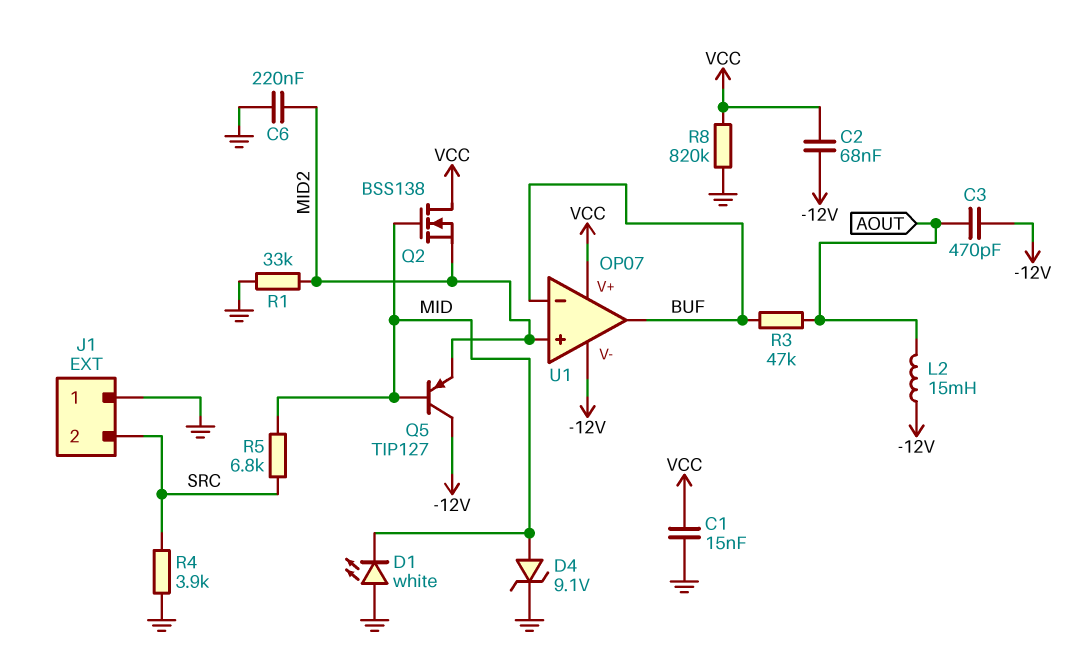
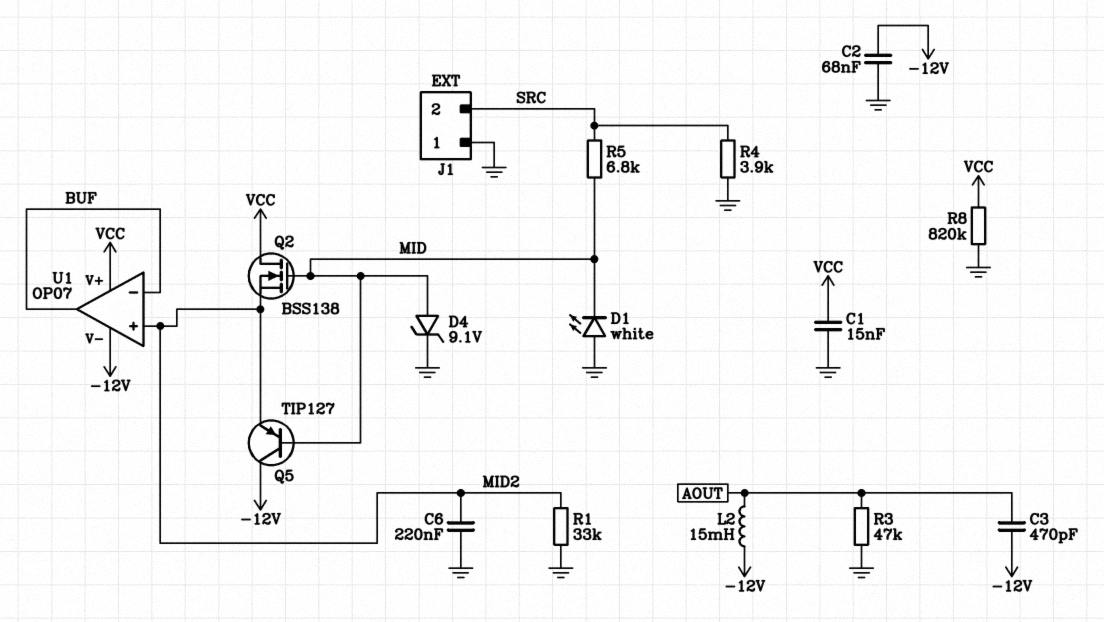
C2: 68nF (-12V, VCC) -> 68nF (-12V, GND)
R3: 47k (AOUT, BUF) -> 47k (AOUT, GND)

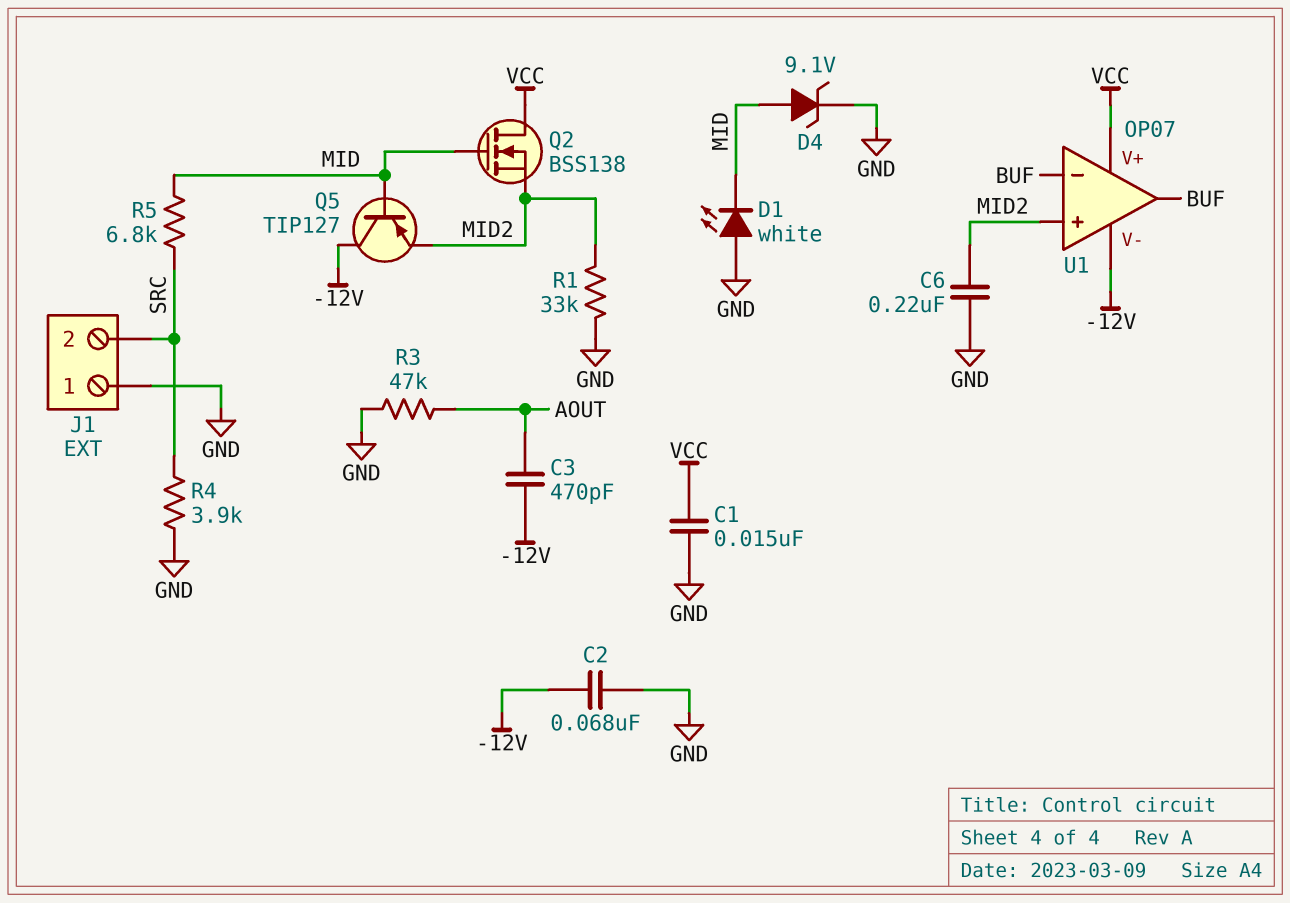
L2: 15mH (-12V, AOUT) -> none
R8: 820k (GND, VCC) -> none

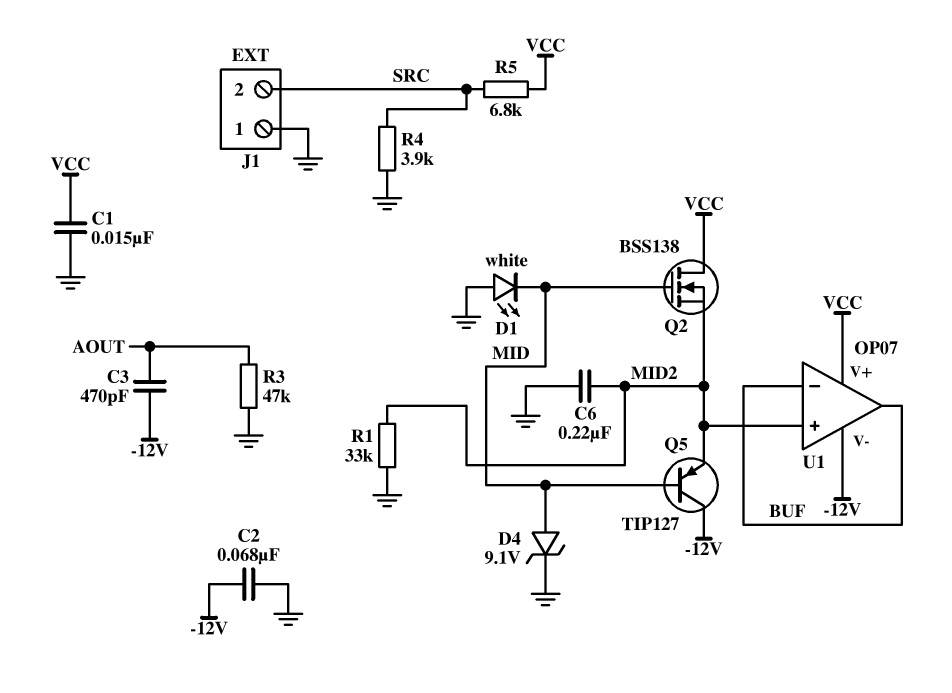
R5: 6.8k (MID, SRC) -> 6.8k (SRC, VCC)

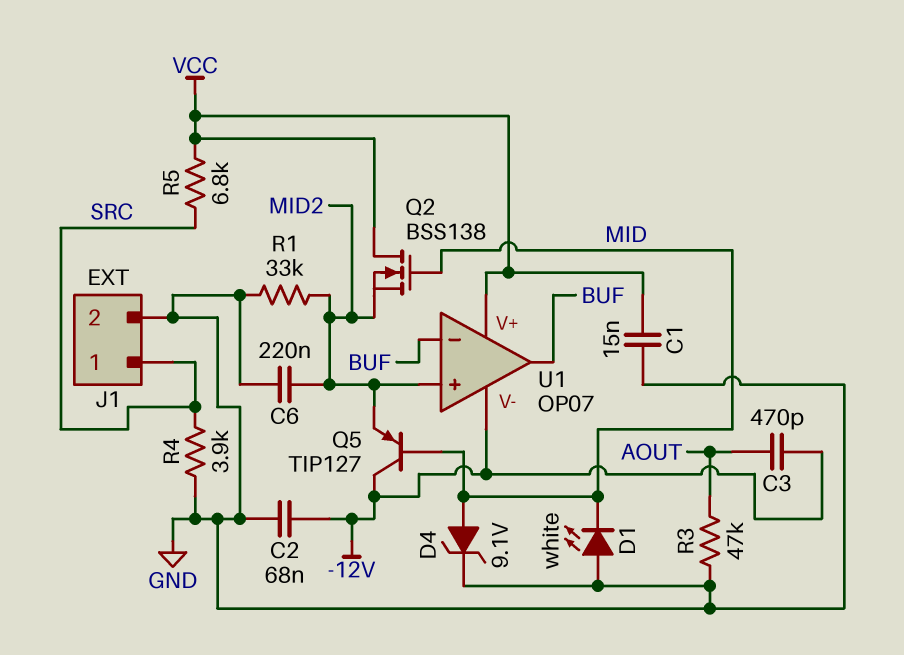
J1 pin 1: GND -> SRC
J1 pin 2: SRC -> GND

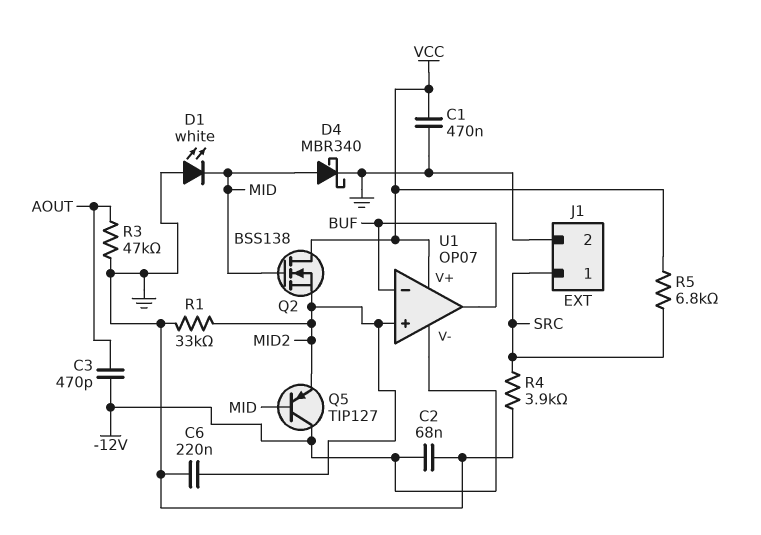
C1: 15nF (GND, VCC) -> 470nF (GND, VCC)
D4: zener 9.1V (A MID, K GND) -> schottky MBR340 (A MID, K GND)

